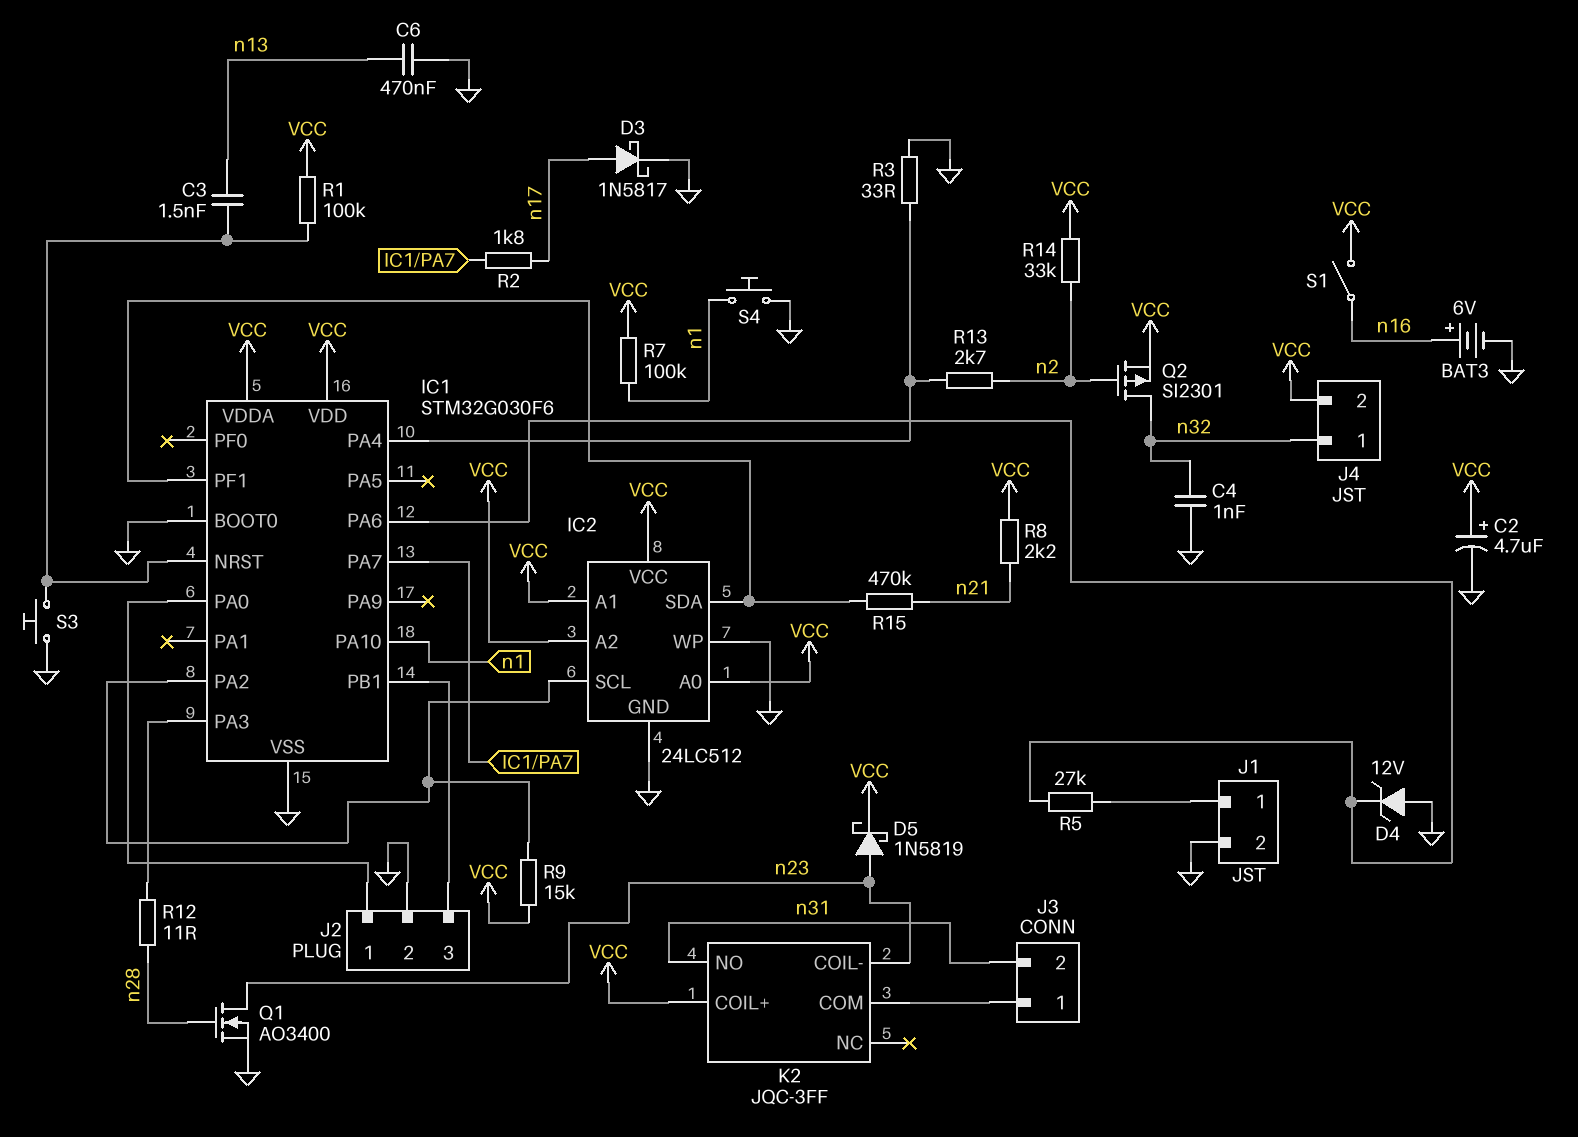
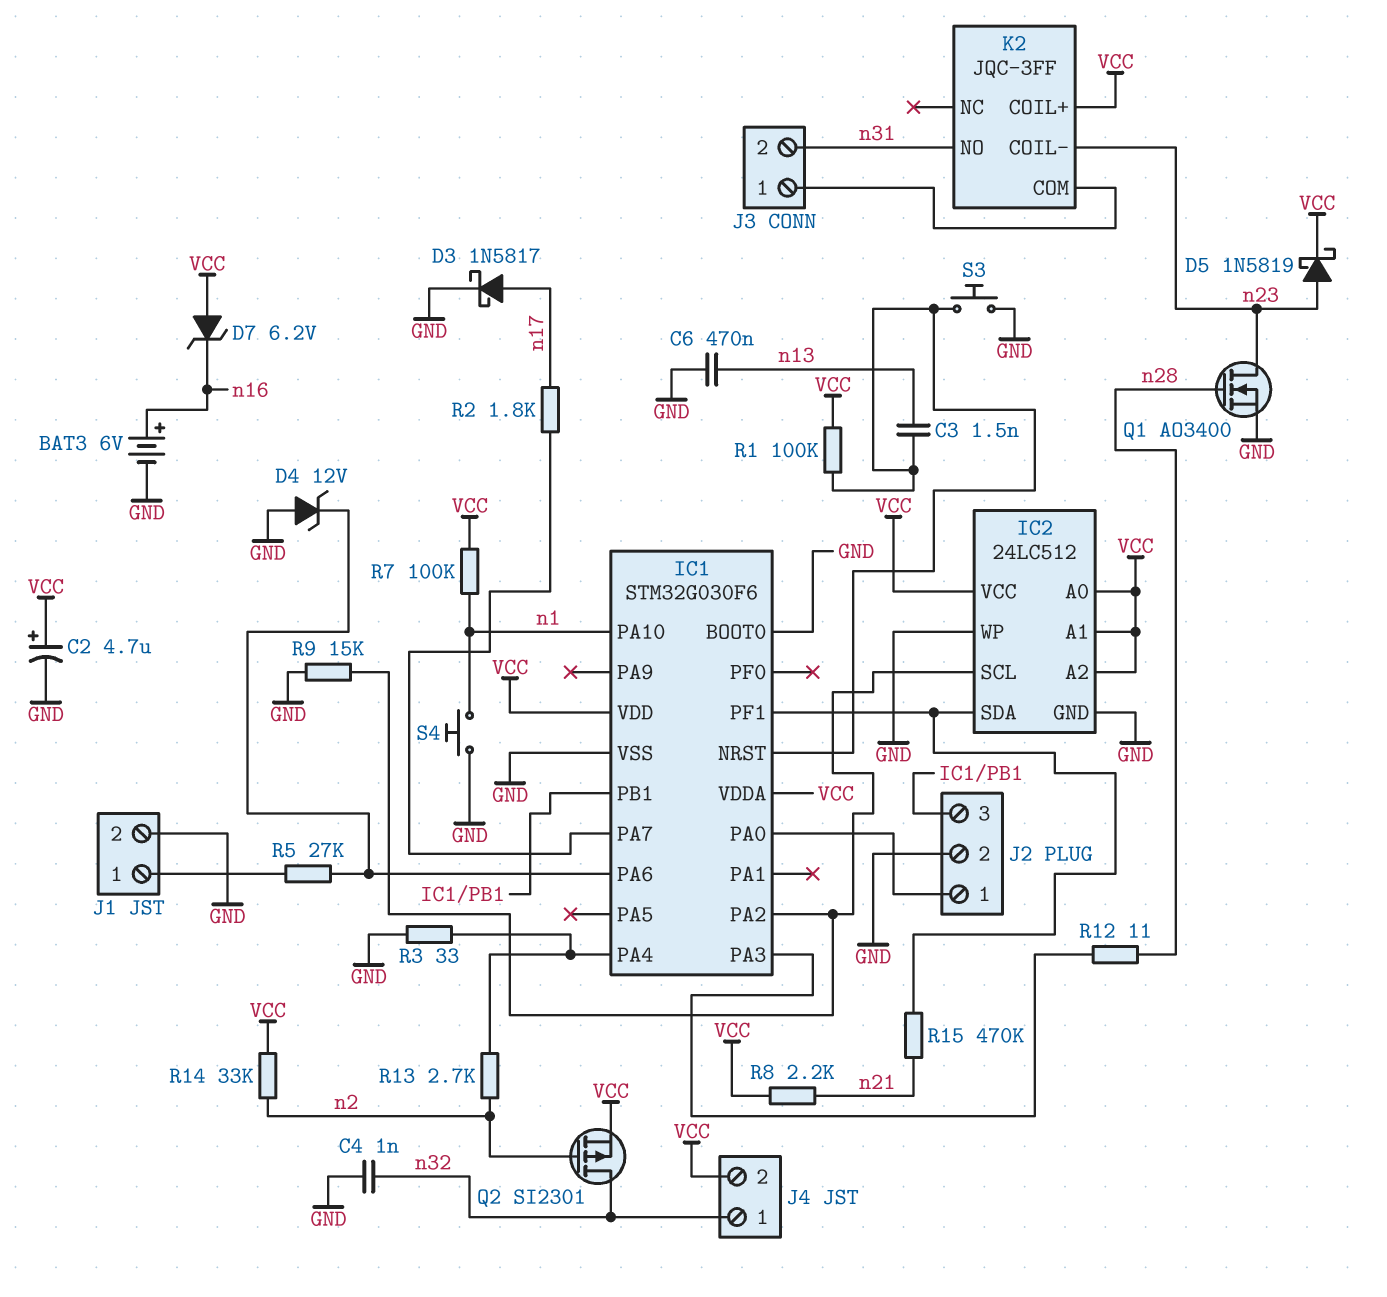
D7: none -> zener 6.2V (A VCC, K n16)
R9: 15k (IC1/PA2, VCC) -> 15k (GND, IC1/PA2)
S1: switch (VCC, n16) -> none

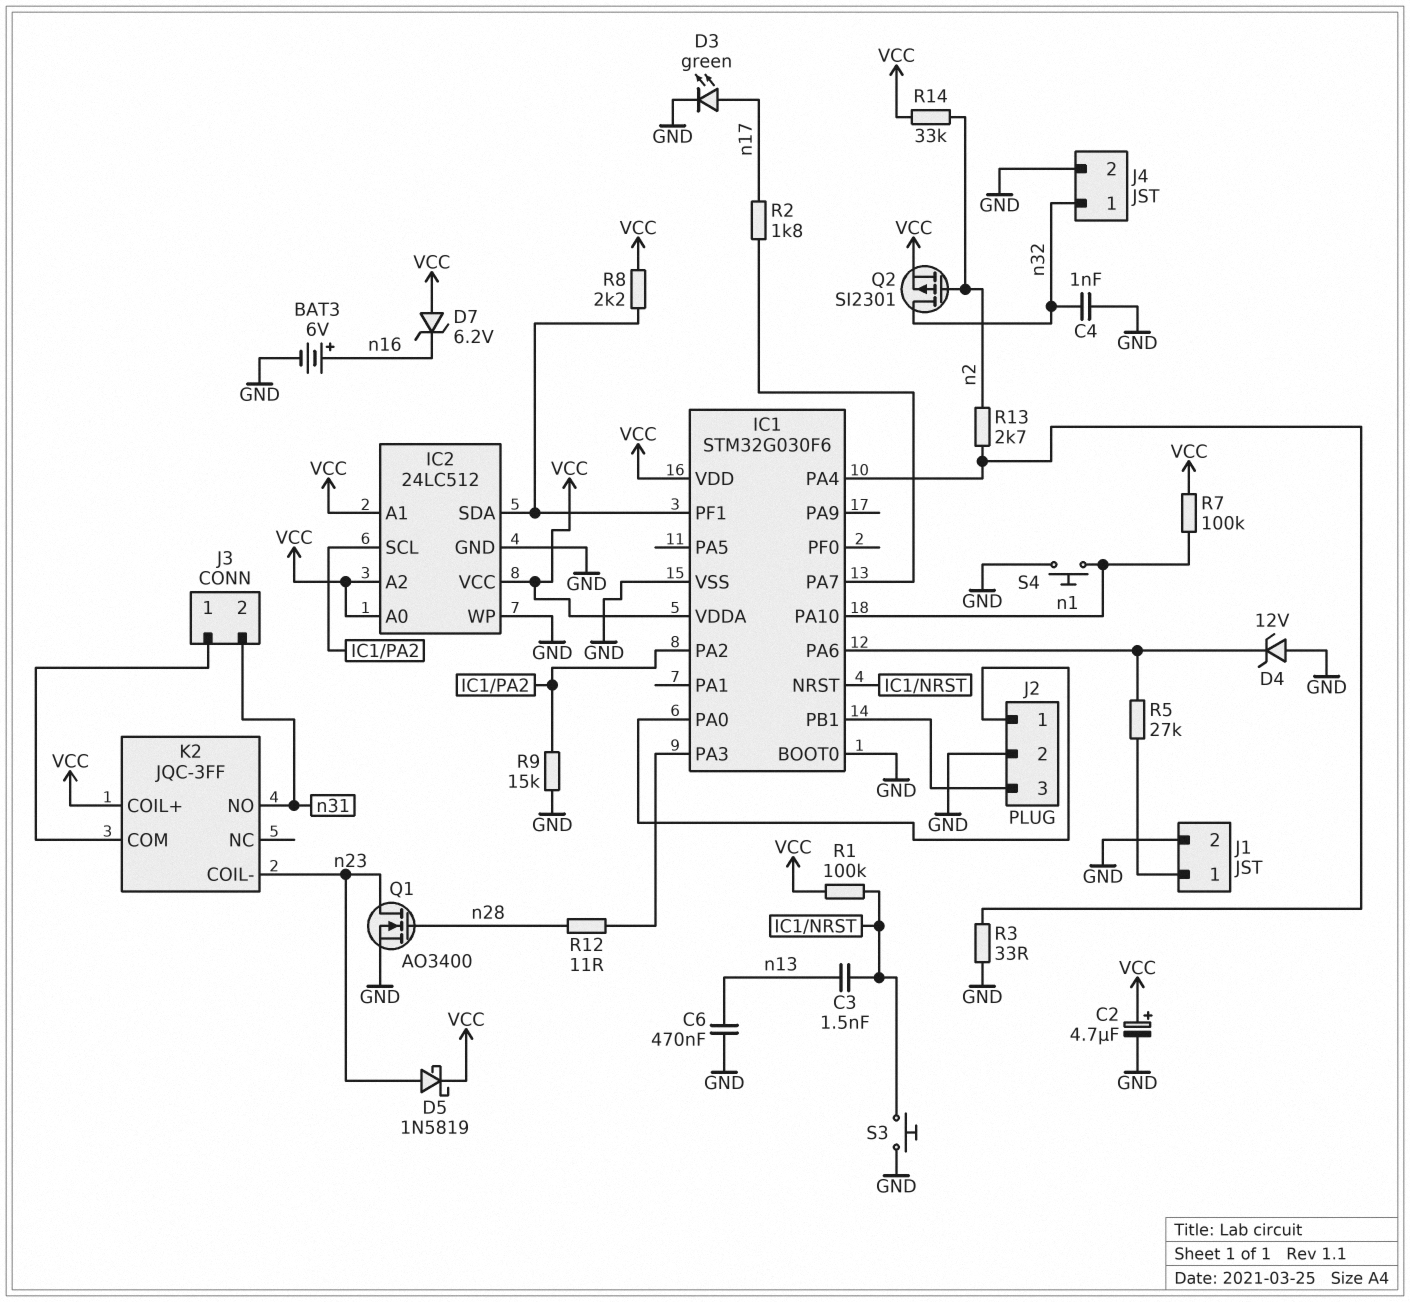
D3: schottky 1N5817 (A n17, K GND) -> LED green (A n17, K GND)
J4 pin 2: VCC -> GND
R8: 2.2k (VCC, n21) -> 2.2k (IC1/PF1, VCC)
R15: 470k (IC1/PF1, n21) -> none

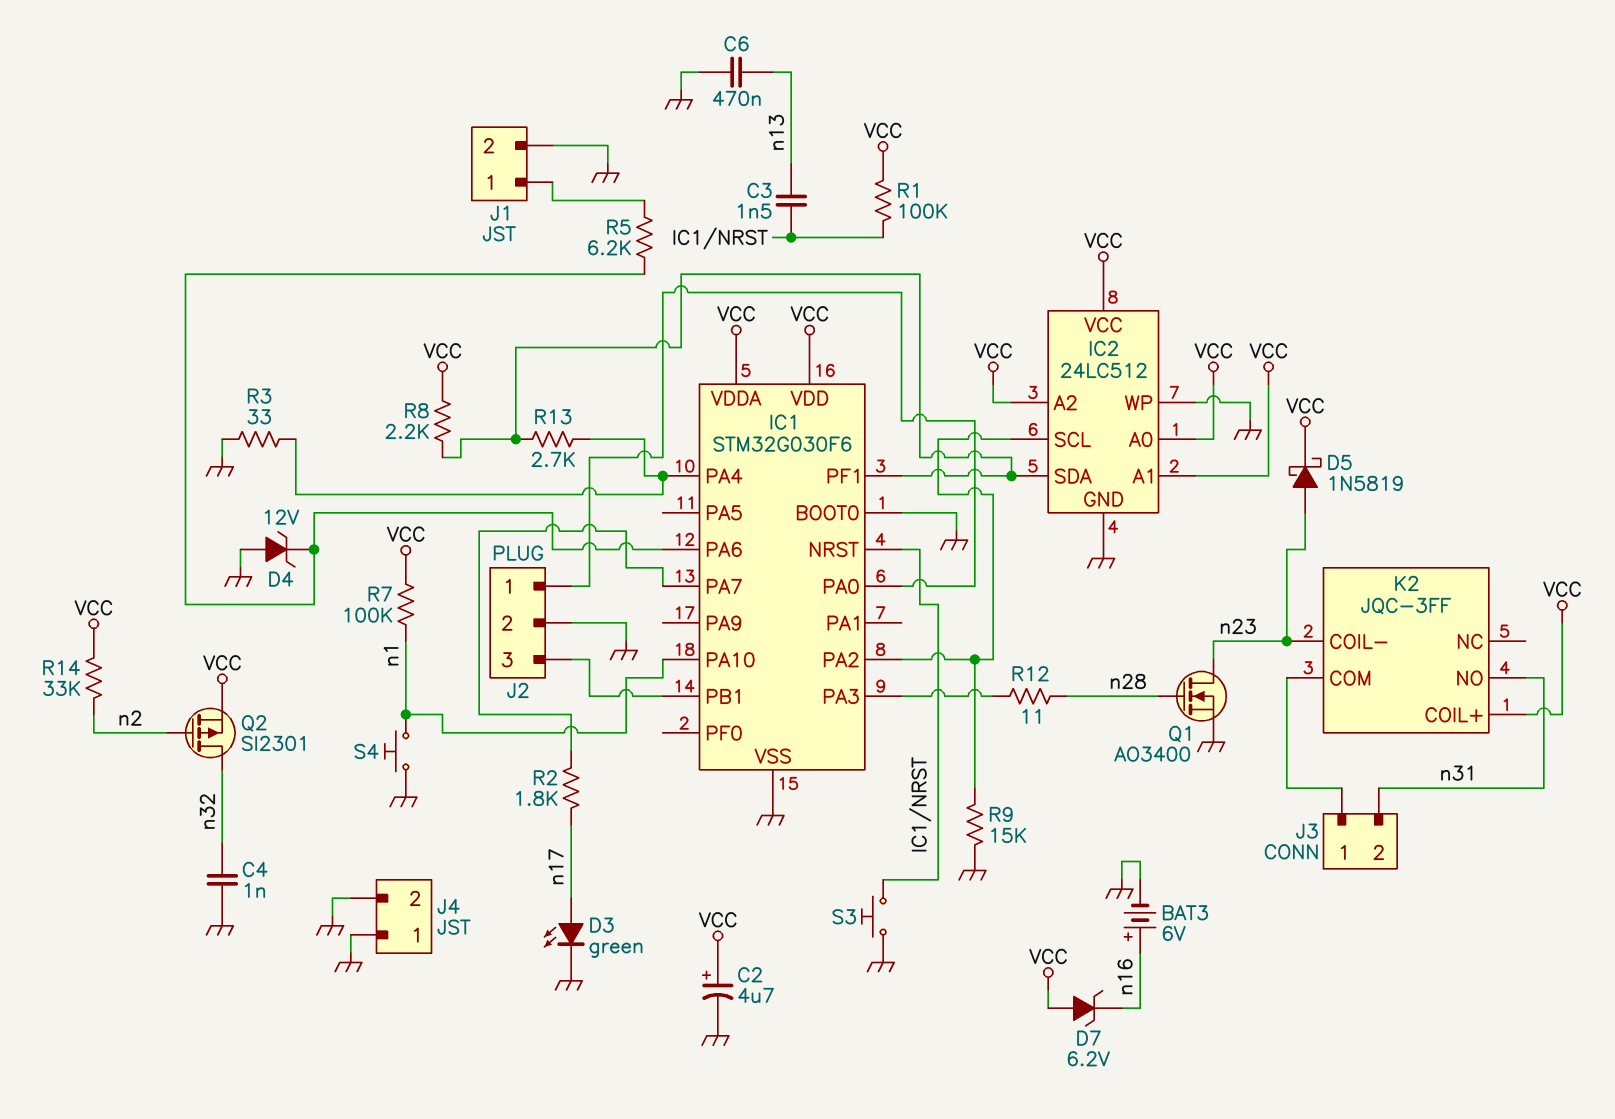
J4 pin 1: n32 -> GND
R5: 27k (IC1/PA6, J1/1) -> 6.2k (IC1/PA6, J1/1)
R13: 2.7k (IC1/PA4, n2) -> 2.7k (IC1/PA4, IC1/PF1)

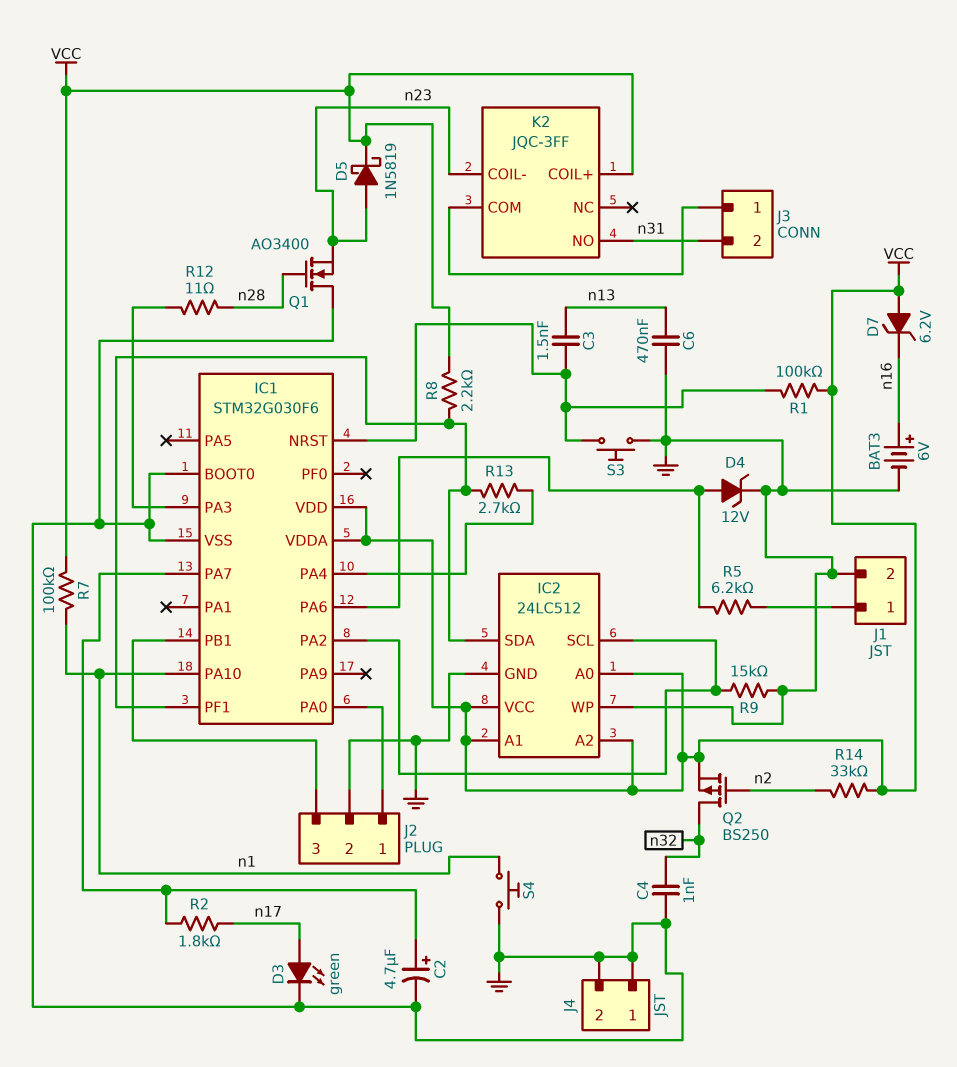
C2: 4.7uF (plus VCC, minus GND) -> 4.7uF (plus IC1/PA7, minus GND)
D4: zener 12V (A GND, K IC1/PA6) -> zener 12V (A IC1/PA6, K GND)
Q1: NMOS AO3400 (G n28, D n23, S GND) -> NMOS AO3400 (G n28, D GND, S n23)
Q2: PMOS SI2301 (G n2, D n32, S VCC) -> PMOS BS250 (G n2, D n32, S VCC)
R3: 33 (GND, IC1/PA4) -> none

